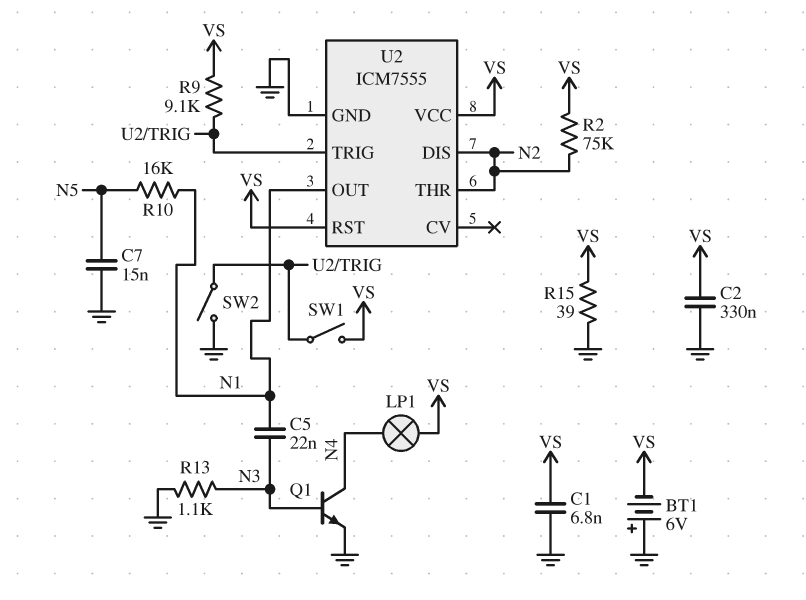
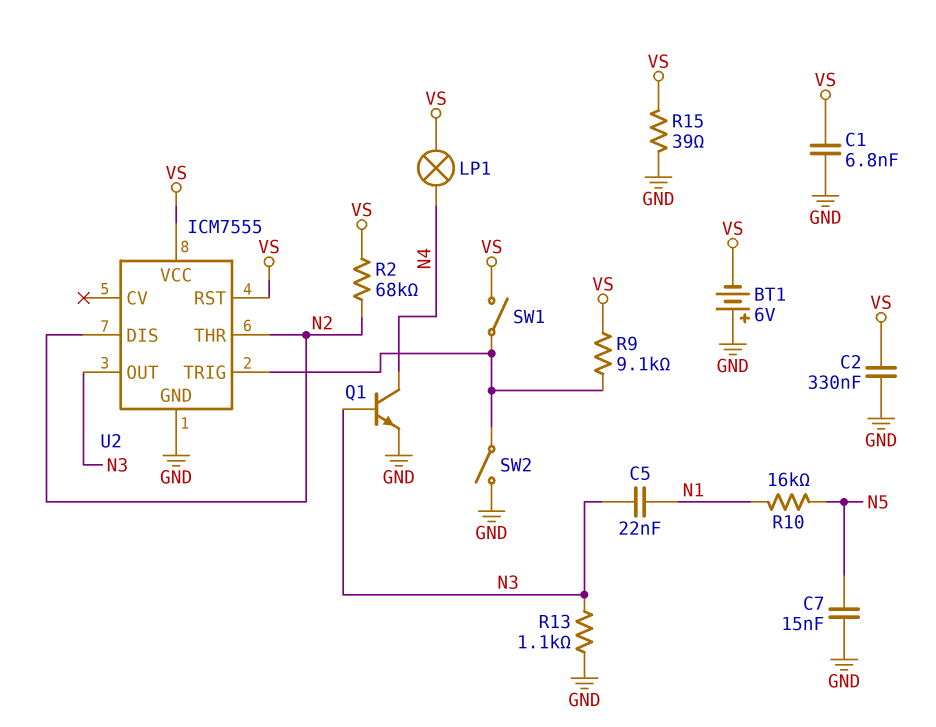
R2: 75k (N2, VS) -> 68k (N2, VS)
U2 pin OUT: N1 -> N3

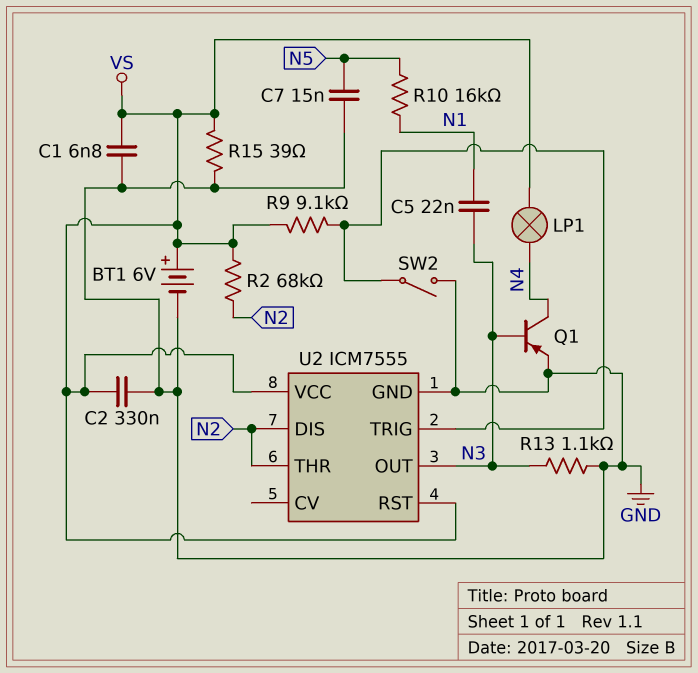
BT1: 6V (plus GND, minus VS) -> 6V (plus VS, minus GND)
Q1: NPN (B N3, C N4, E GND) -> PNP (B N3, C N4, E GND)
SW1: switch (U2/TRIG, VS) -> none

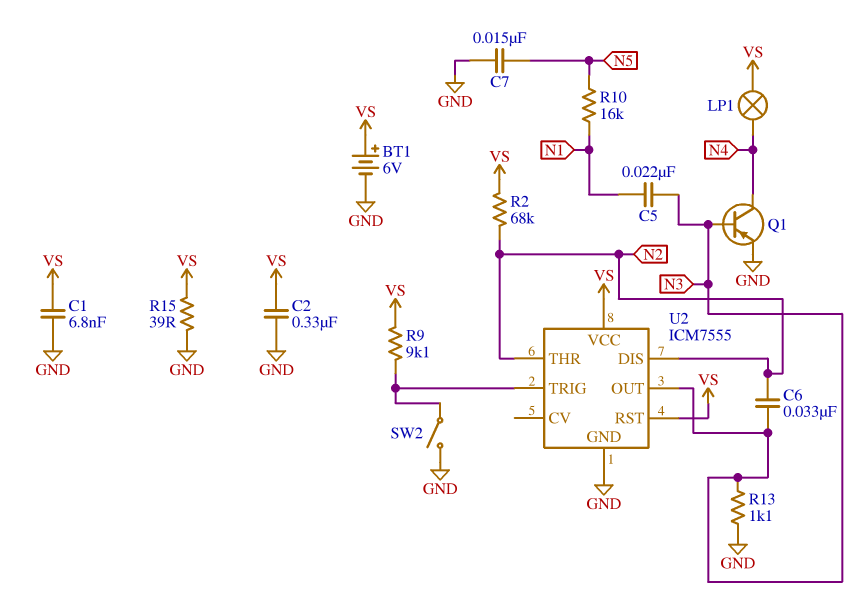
C6: none -> 33nF (N2, N3)

